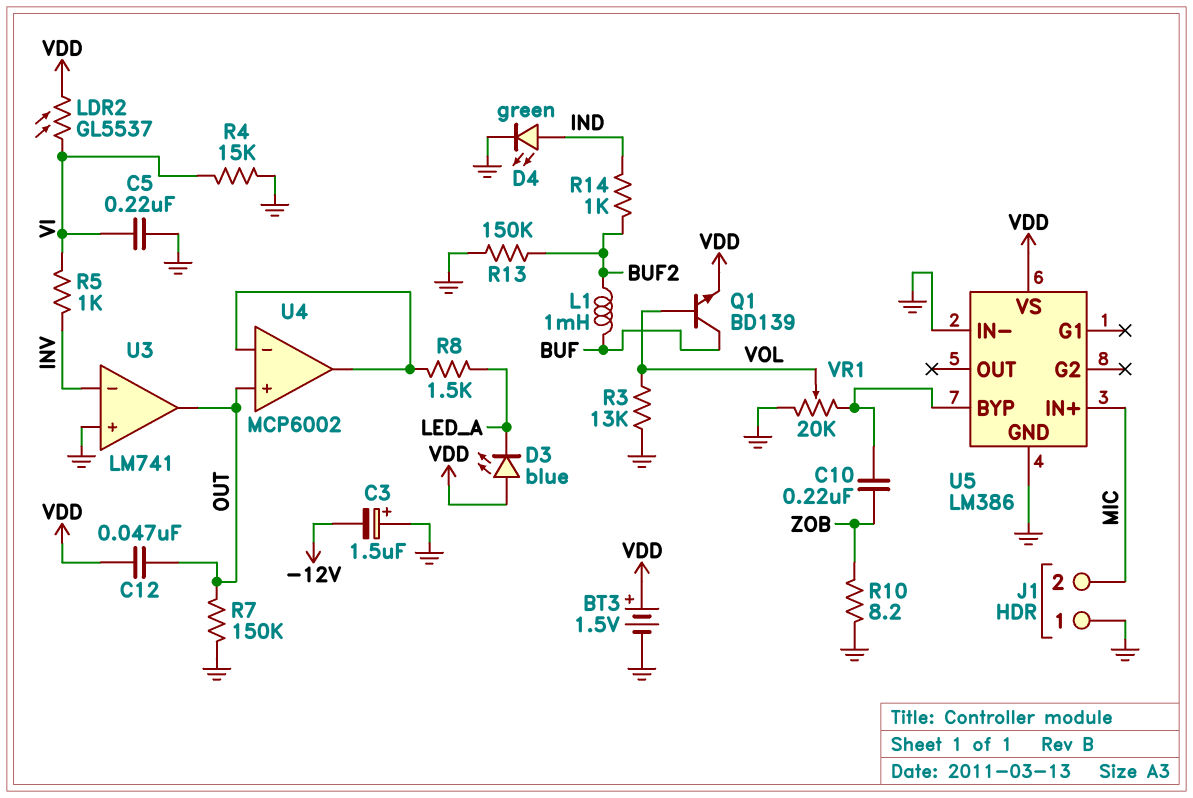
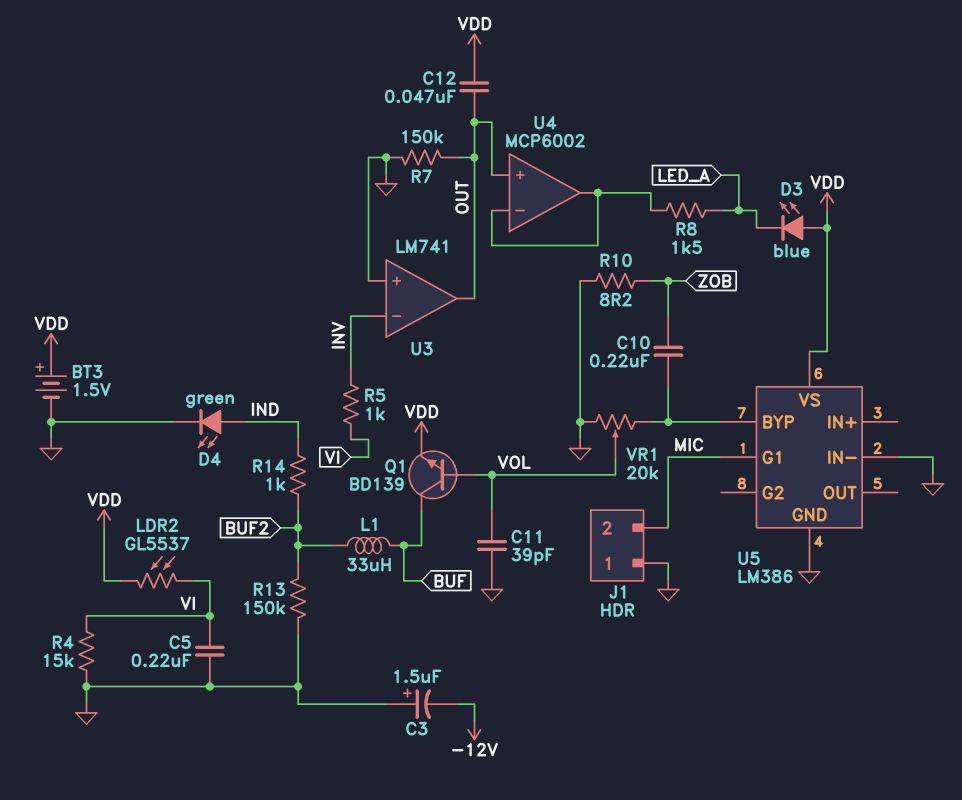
C11: none -> 39pF (GND, VOL)
L1: 1mH (BUF, BUF2) -> 33uH (BUF, BUF2)
R3: 13k (GND, VOL) -> none
U5 pin G1: none -> MIC
U5 pin IN+: MIC -> none

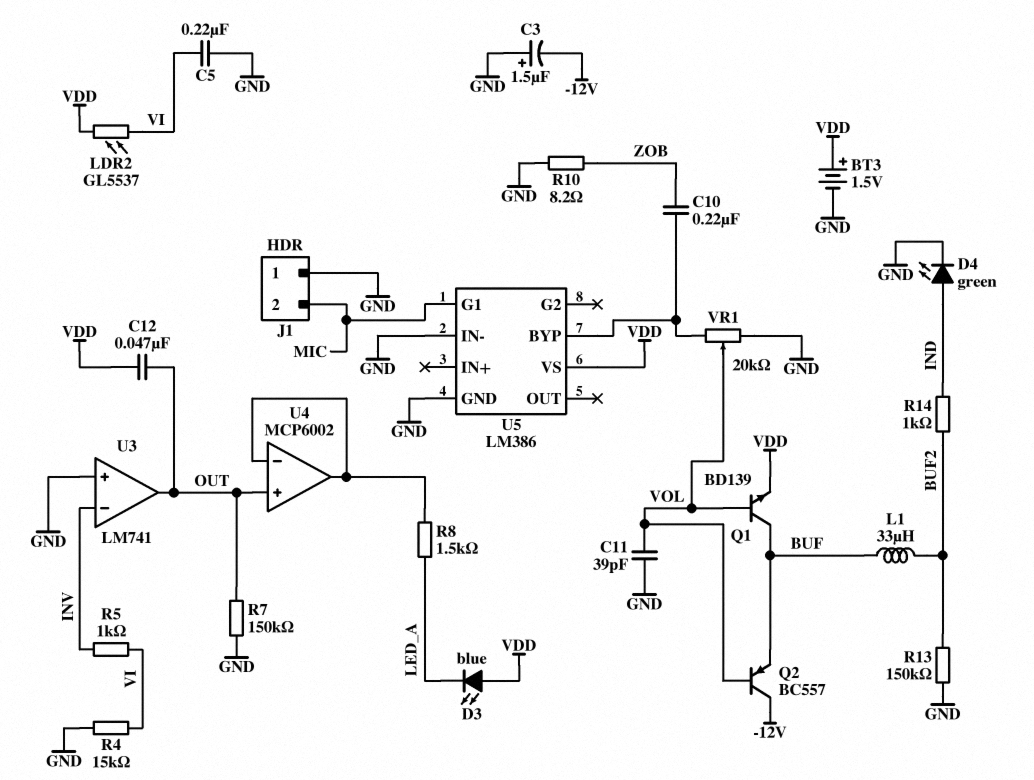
Q2: none -> PNP BC557 (B VOL, C -12V, E BUF)

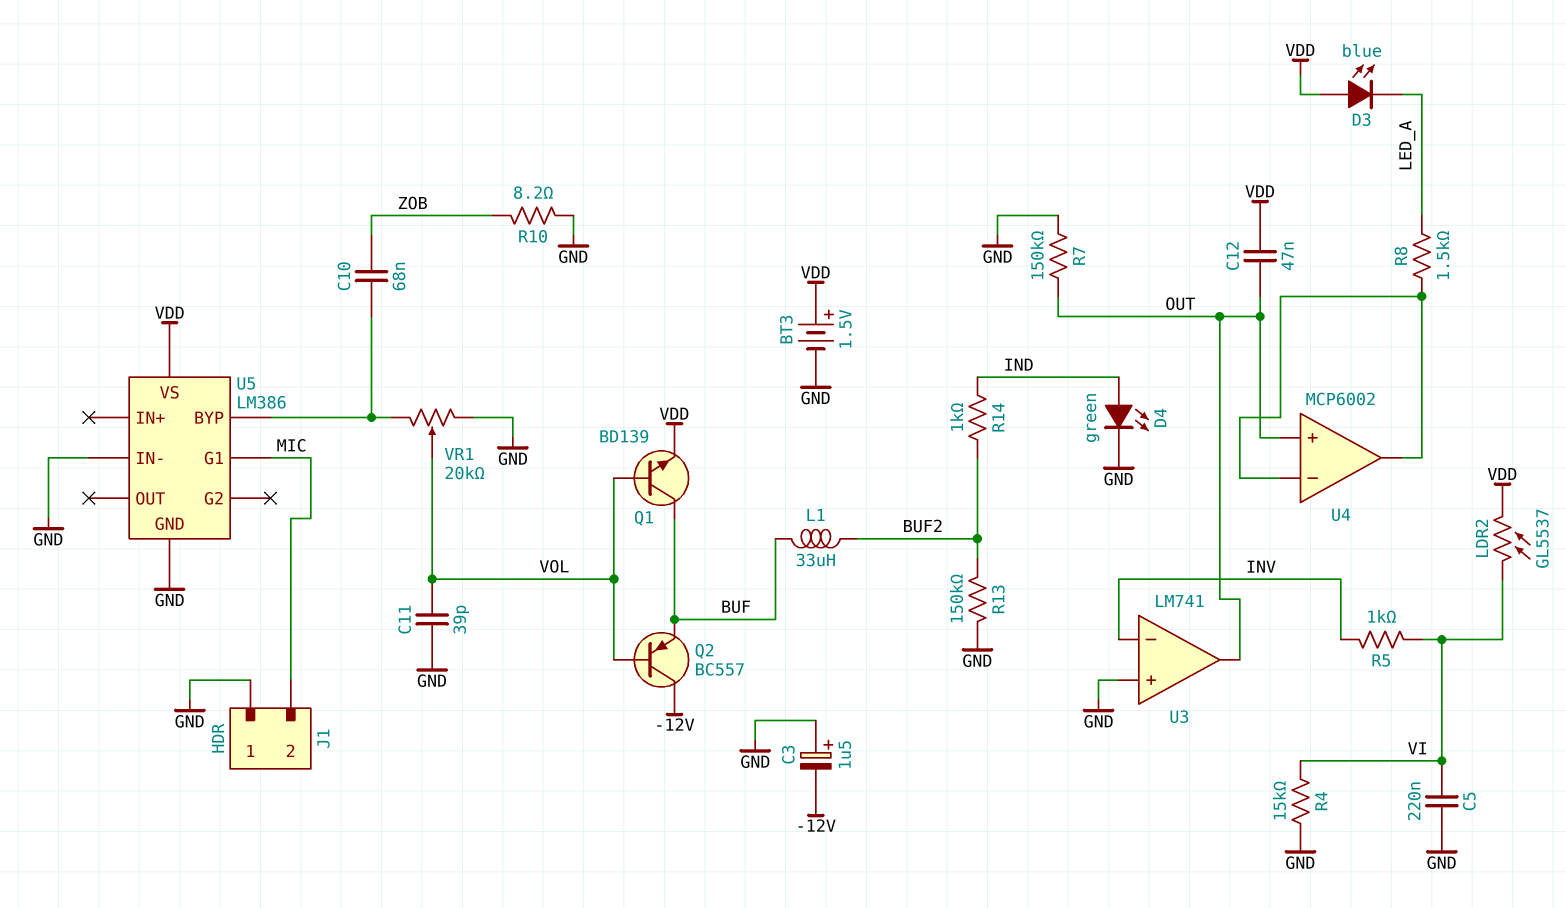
C10: 220nF (U5/BYP, ZOB) -> 68nF (U5/BYP, ZOB)

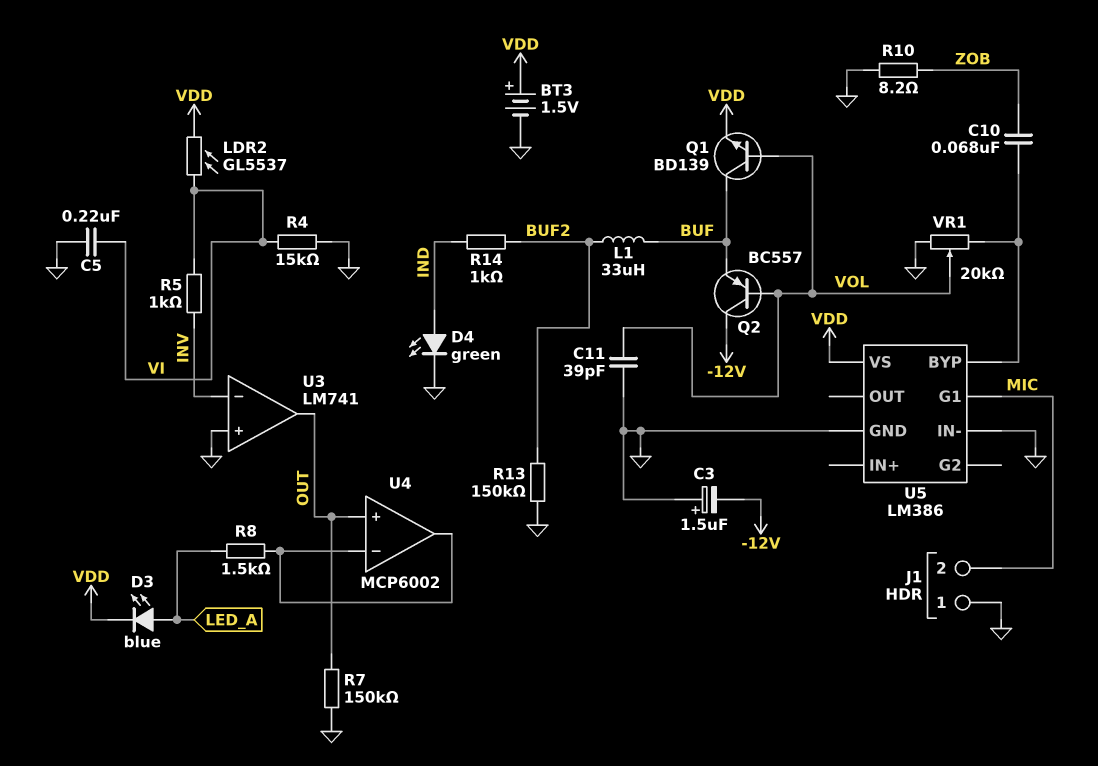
C12: 47nF (OUT, VDD) -> none
D3: LED blue (A VDD, K LED_A) -> LED blue (A LED_A, K VDD)

